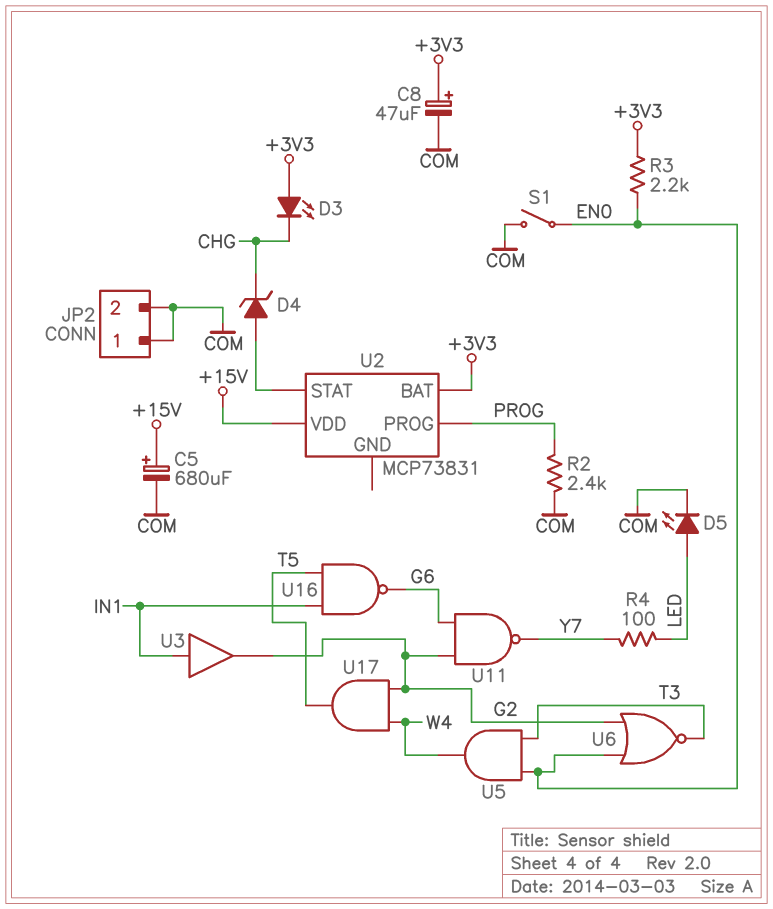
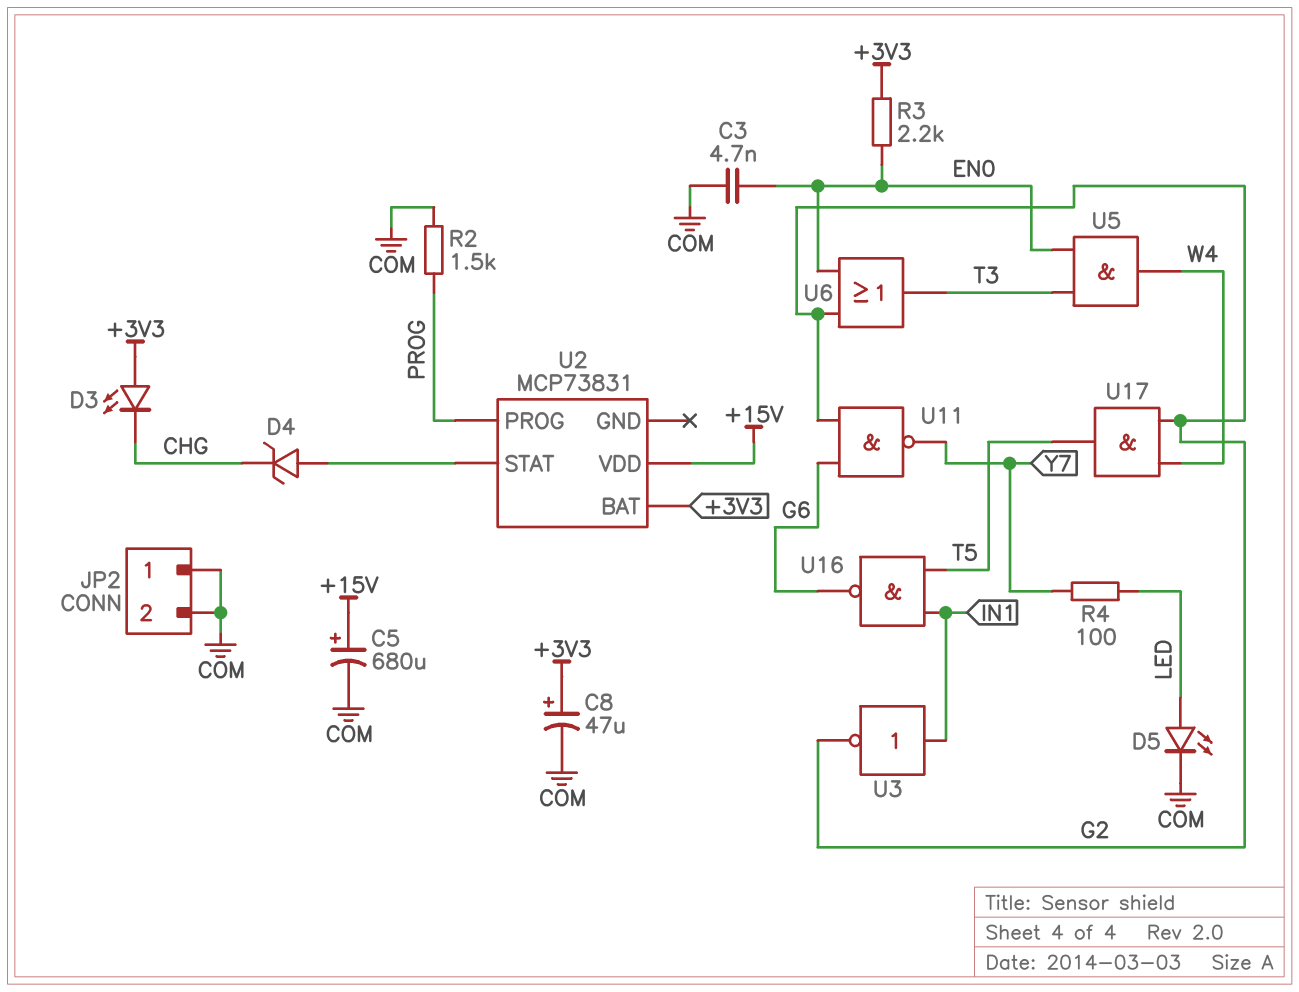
C3: none -> 4.7nF (COM, EN0)
R2: 2.4k (COM, PROG) -> 1.5k (COM, PROG)
S1: switch (COM, EN0) -> none
U3: buffer (in IN1, out G2) -> NOT (in IN1, out G2)
U6: NOR (in EN0, in G2, out T3) -> OR (in EN0, in G2, out T3)

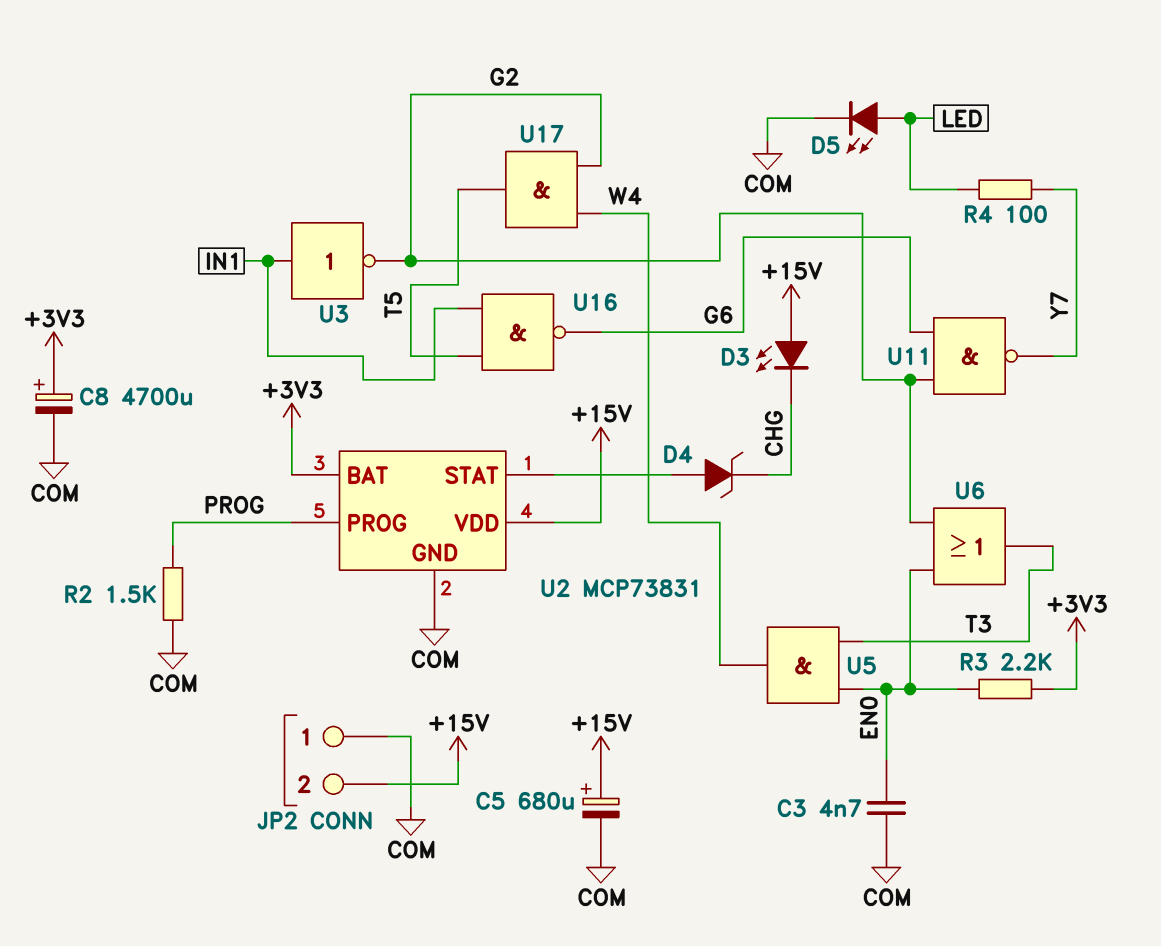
C8: 47uF (plus +3V3, minus COM) -> 4700uF (plus +3V3, minus COM)
D3: LED (A +3V3, K CHG) -> LED (A +15V, K CHG)
JP2 pin 2: COM -> +15V
U2 pin GND: none -> COM

